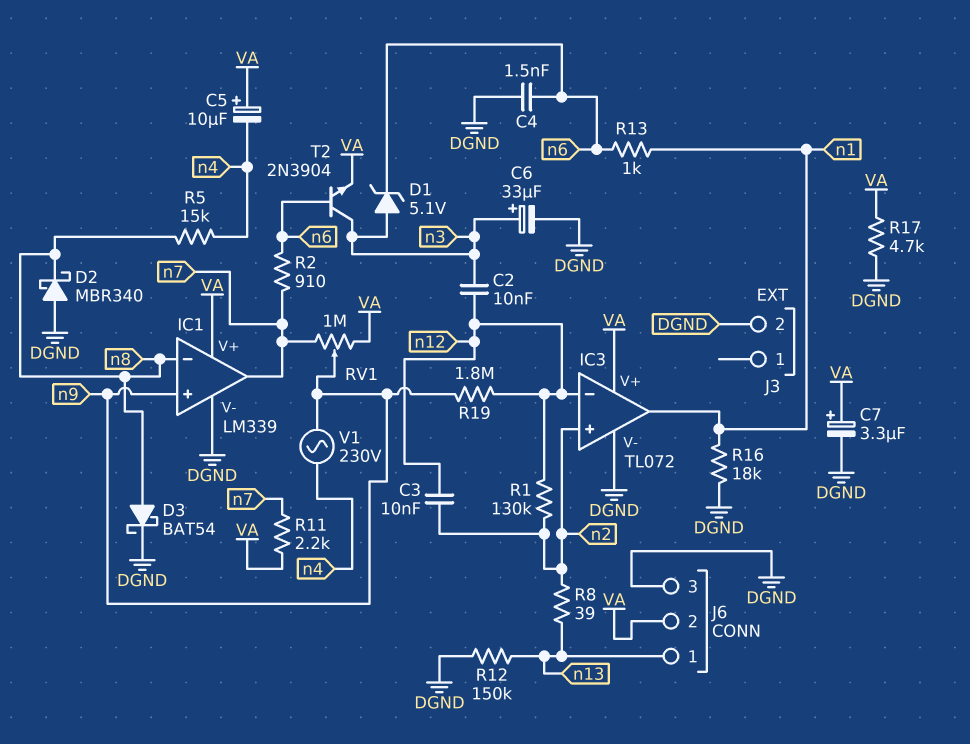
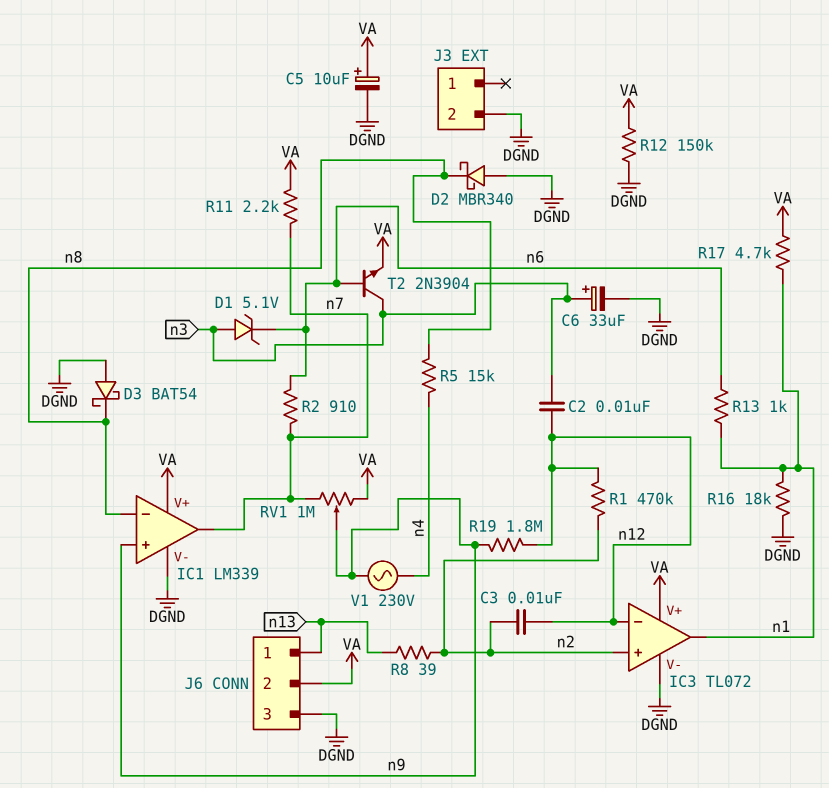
C4: 1.5nF (DGND, n6) -> none
C5: 10uF (plus VA, minus n4) -> 10uF (plus VA, minus DGND)
C7: 3.3uF (plus VA, minus DGND) -> none
D3: schottky BAT54 (A n8, K DGND) -> schottky BAT54 (A DGND, K n8)
R1: 130k (n2, n12) -> 470k (n2, n12)
R12: 150k (DGND, n13) -> 150k (DGND, VA)
R17: 4.7k (DGND, VA) -> 4.7k (VA, n1)

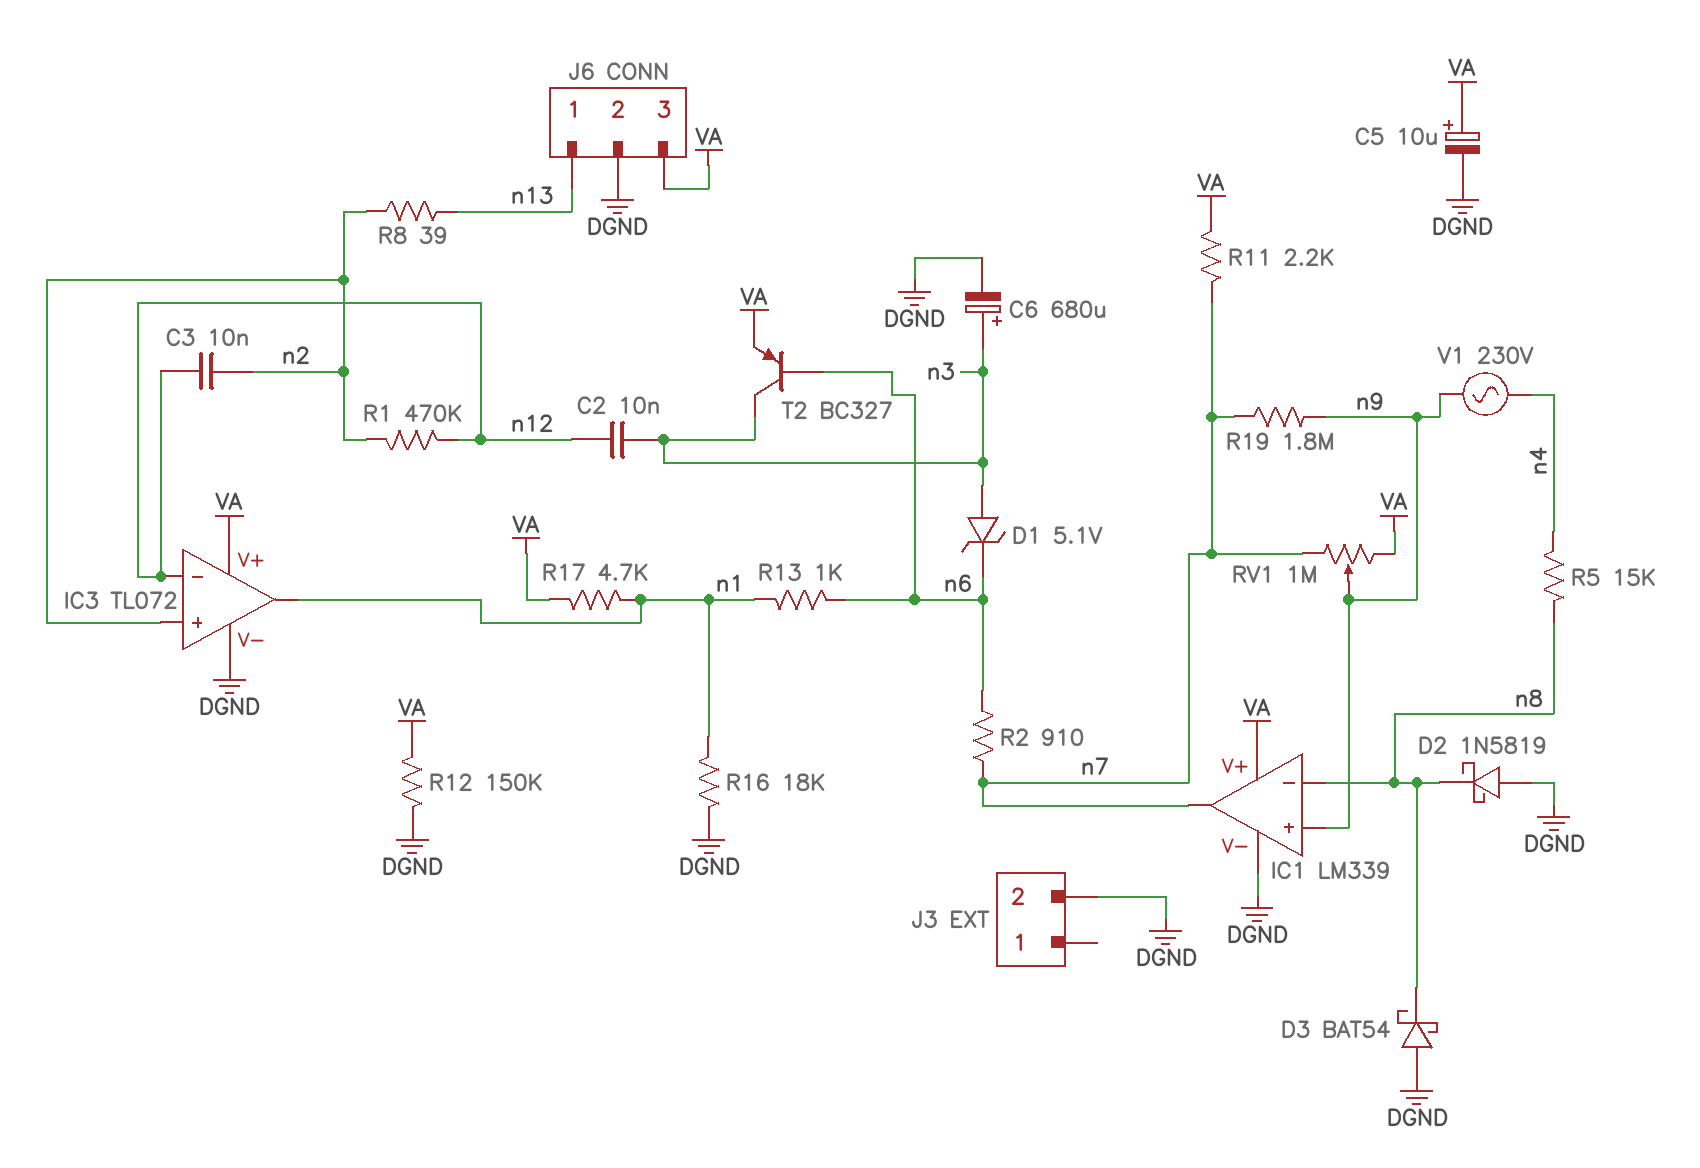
C6: 33uF (plus n3, minus DGND) -> 680uF (plus n3, minus DGND)
D2: schottky MBR340 (A DGND, K n8) -> schottky 1N5819 (A DGND, K n8)
J6 pin 2: VA -> DGND
J6 pin 3: DGND -> VA
R19: 1.8M (n9, n12) -> 1.8M (n7, n9)
T2: NPN 2N3904 (B n6, C n3, E VA) -> PNP BC327 (B n6, C n3, E VA)

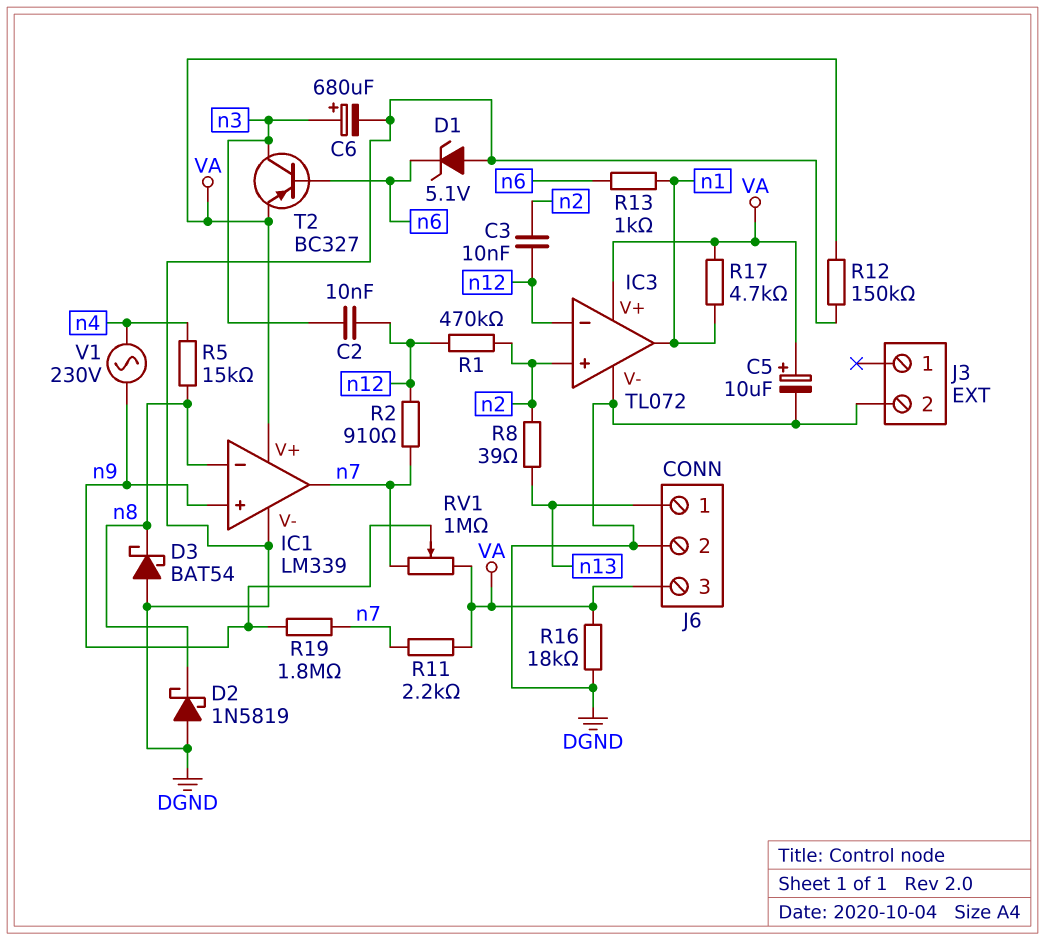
D1: zener 5.1V (A n3, K n6) -> zener 5.1V (A DGND, K n6)
R2: 910 (n6, n7) -> 910 (n7, n12)
R16: 18k (DGND, n1) -> 18k (DGND, VA)

